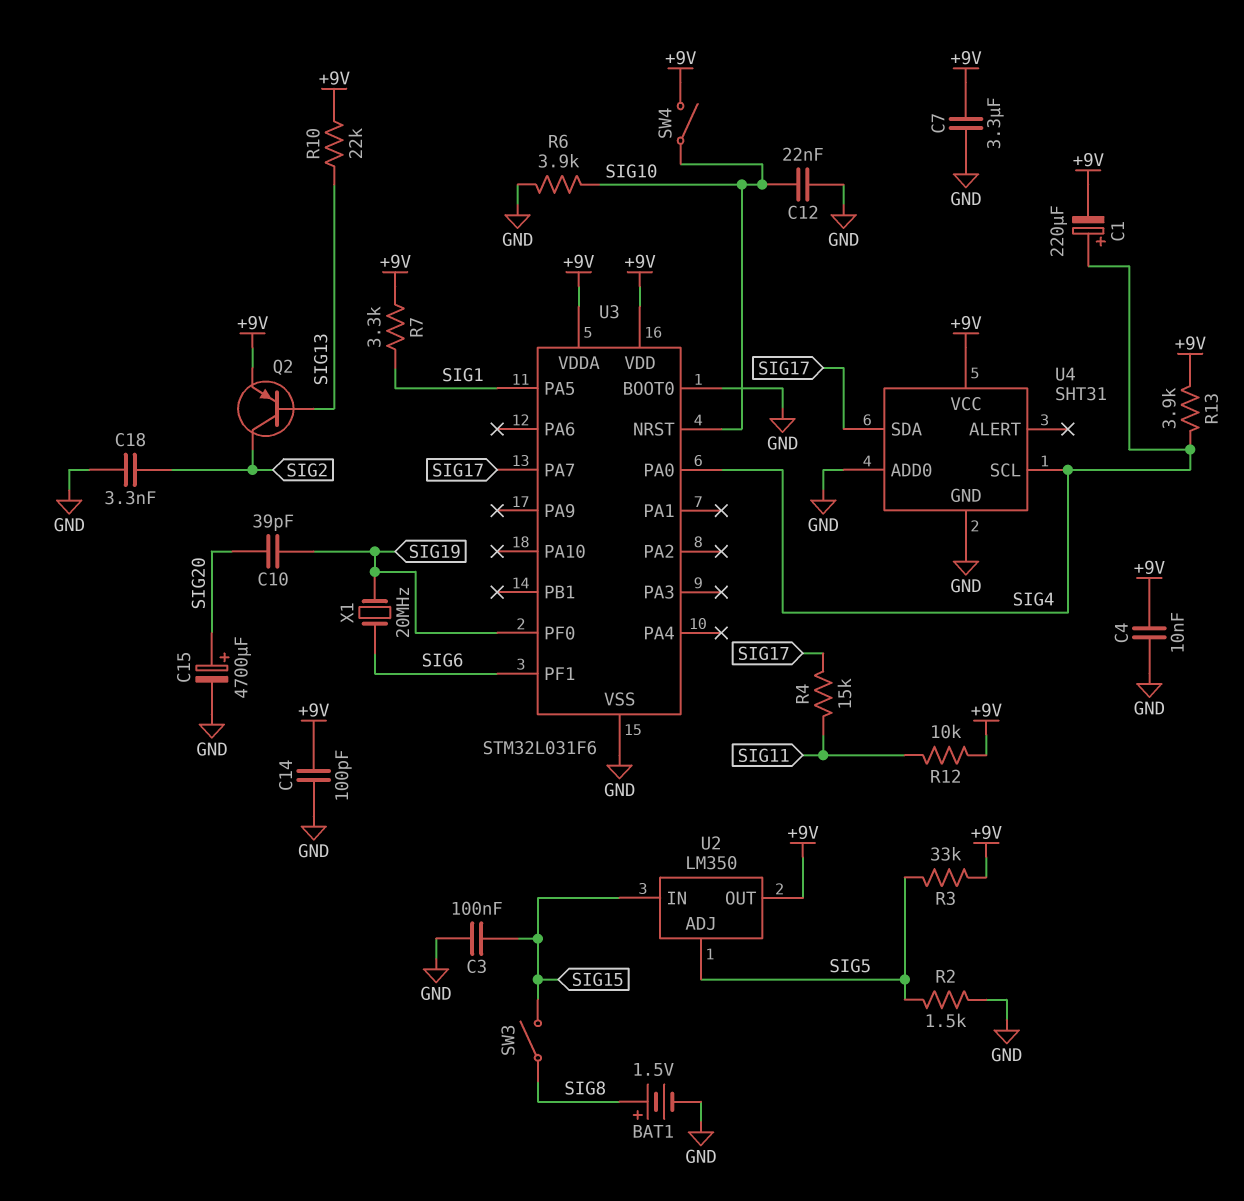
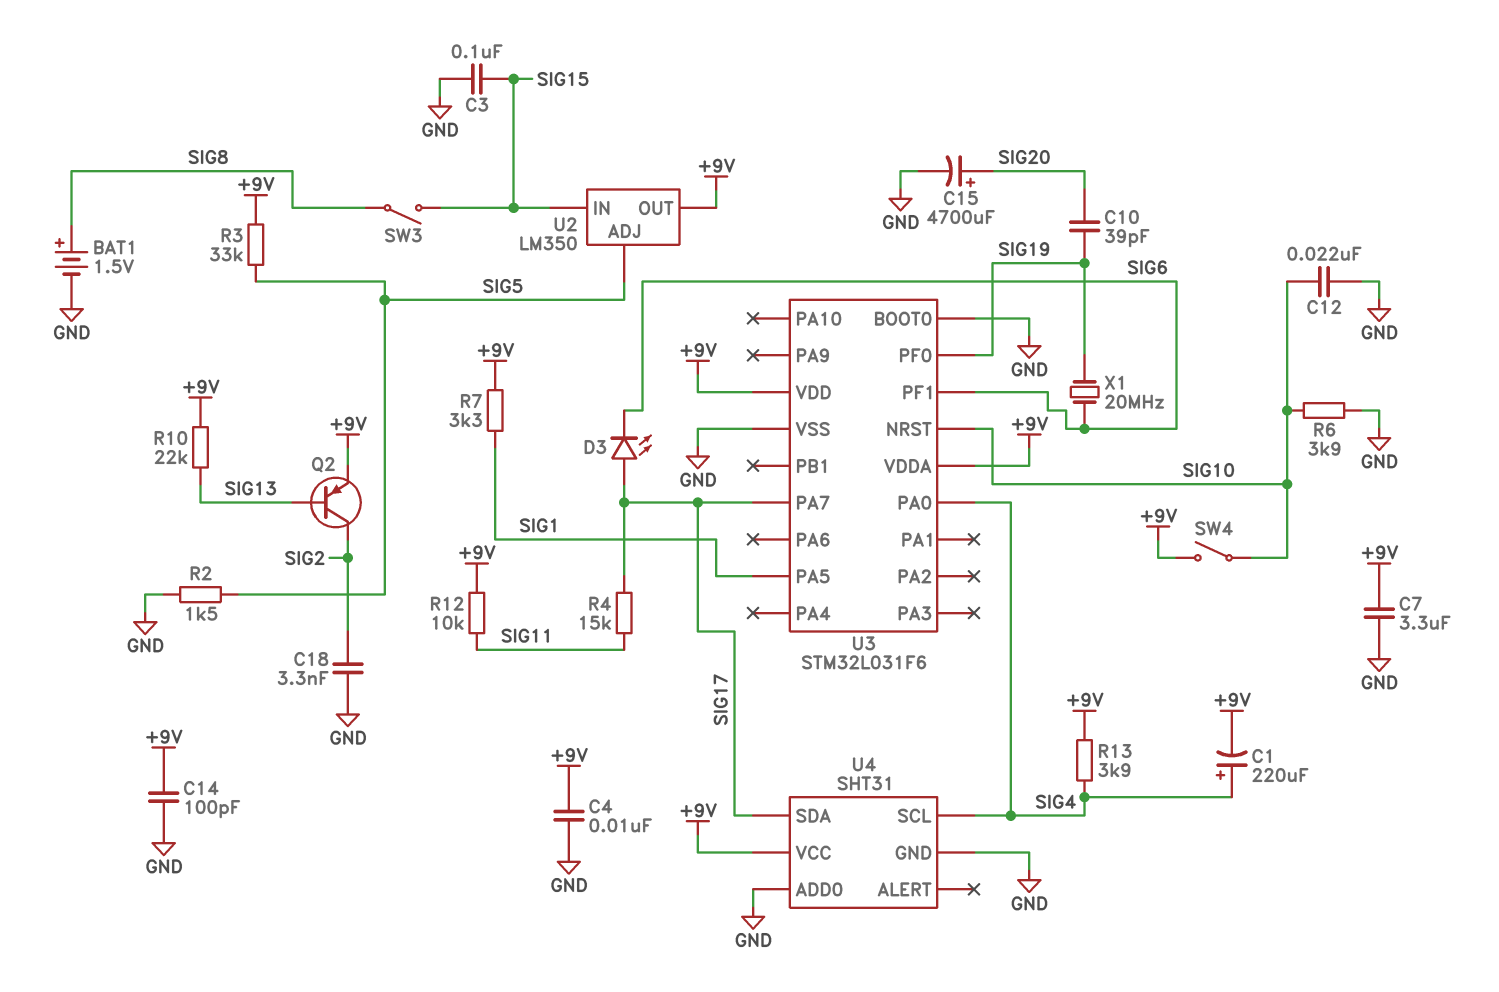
D3: none -> LED (A SIG17, K SIG6)

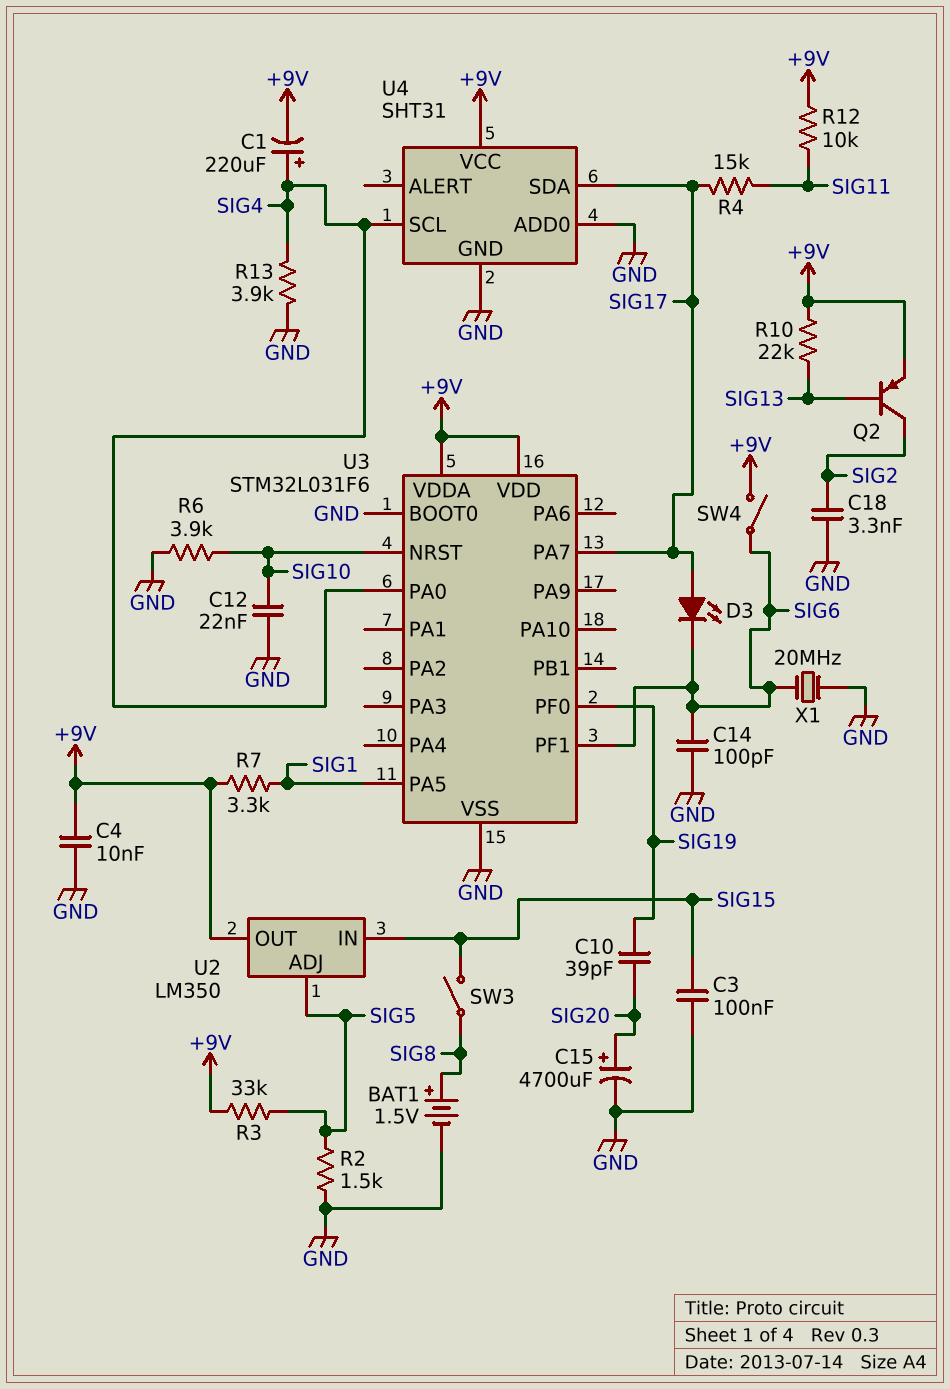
C7: 3.3uF (+9V, GND) -> none
C14: 100pF (+9V, GND) -> 100pF (GND, SIG6)
R13: 3.9k (+9V, SIG4) -> 3.9k (GND, SIG4)
SW4: switch (+9V, SIG10) -> switch (+9V, SIG6)
X1: 20MHz (SIG6, SIG19) -> 20MHz (GND, SIG6)

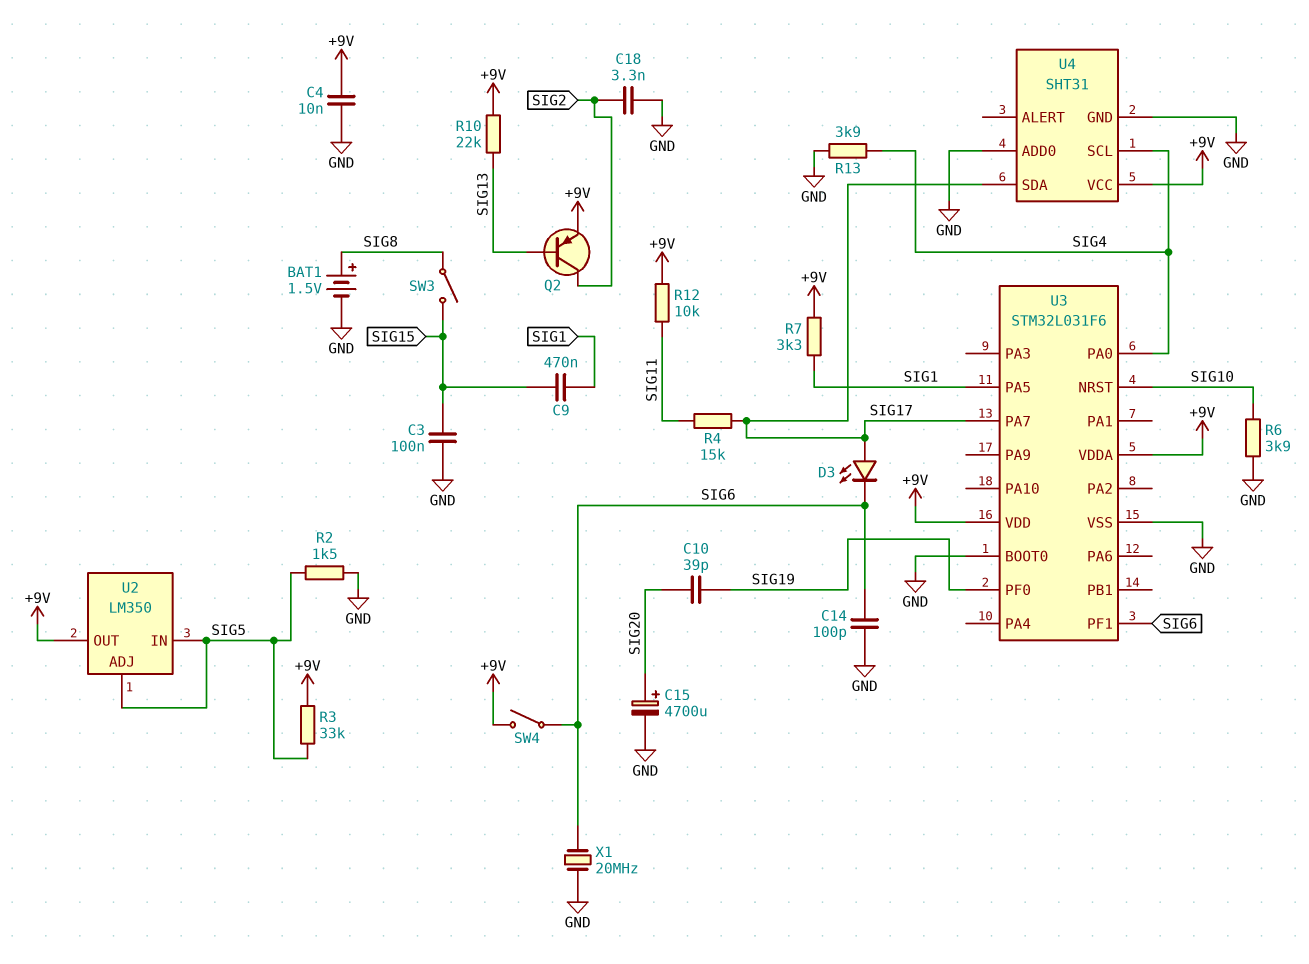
C1: 220uF (plus SIG4, minus +9V) -> none
C9: none -> 470nF (SIG1, SIG15)
C12: 22nF (GND, SIG10) -> none
U2 pin IN: SIG15 -> SIG5

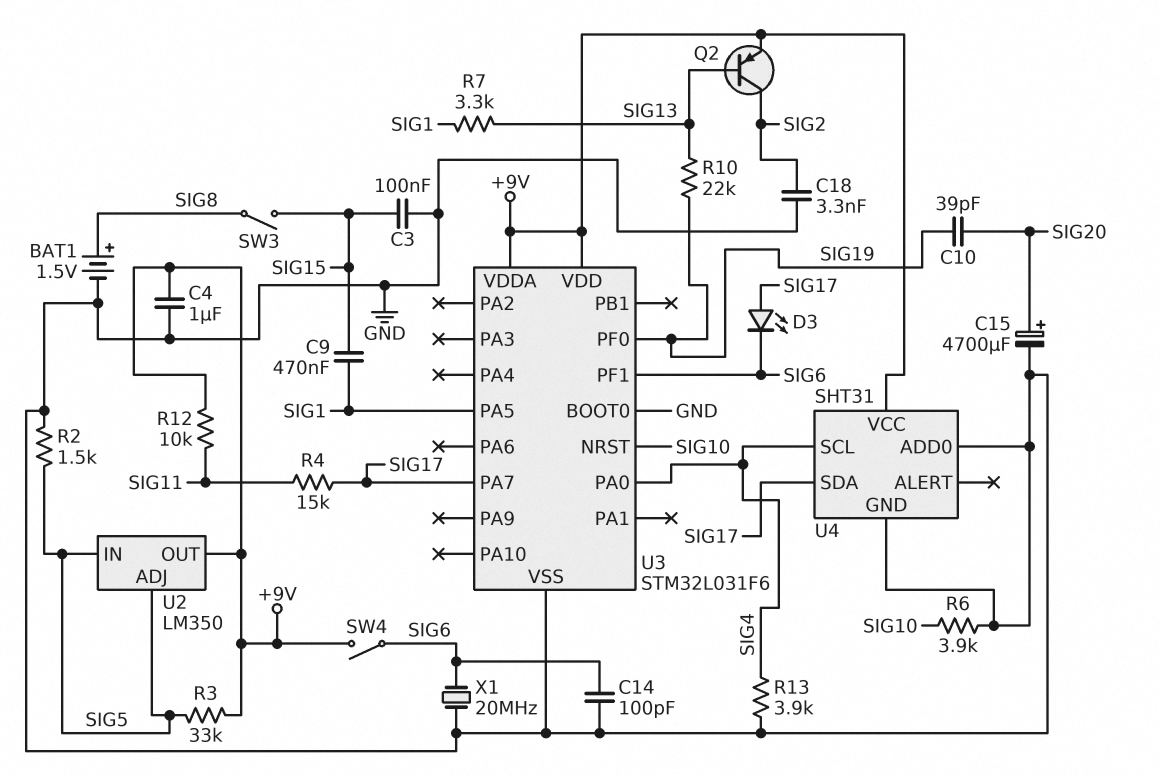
C4: 10nF (+9V, GND) -> 1uF (+9V, GND)
R7: 3.3k (+9V, SIG1) -> 3.3k (SIG1, SIG13)
R10: 22k (+9V, SIG13) -> 22k (SIG13, SIG19)

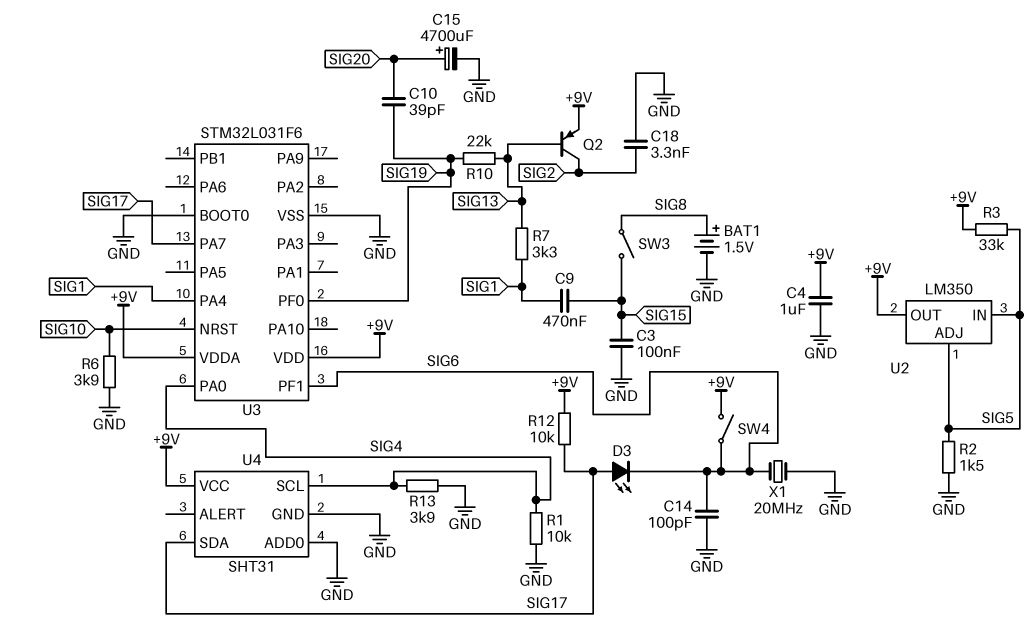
R1: none -> 10k (GND, SIG4)
R4: 15k (SIG11, SIG17) -> none
R12: 10k (+9V, SIG11) -> 10k (+9V, SIG17)
U3 pin PA4: none -> SIG1
U3 pin PA5: SIG1 -> none

